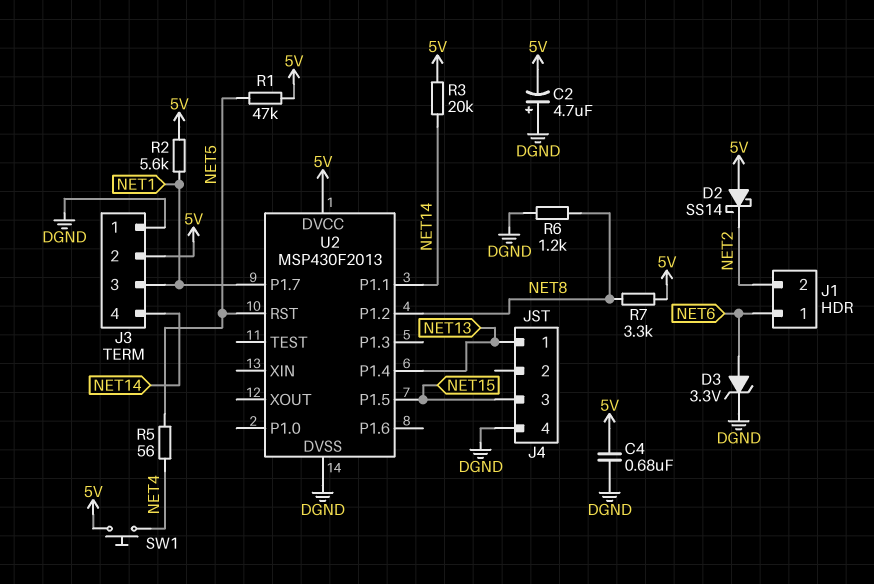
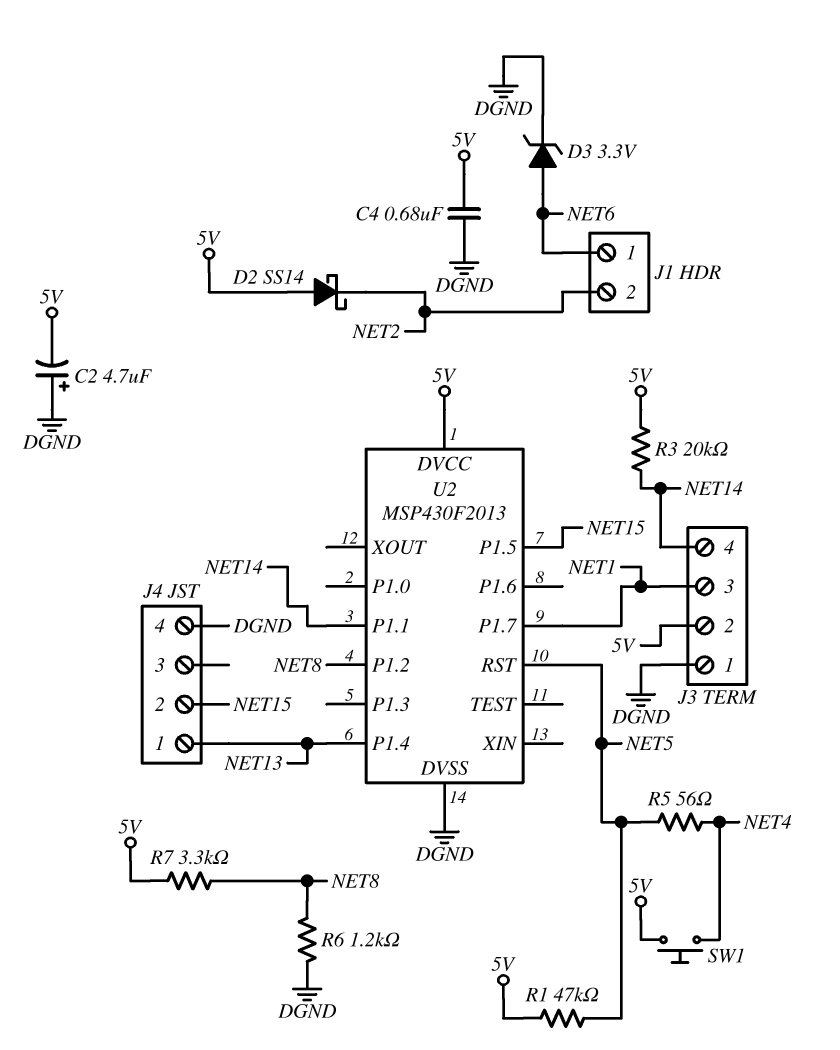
J4 pin 2: none -> NET15
J4 pin 3: NET15 -> none
R2: 5.6k (5V, NET1) -> none

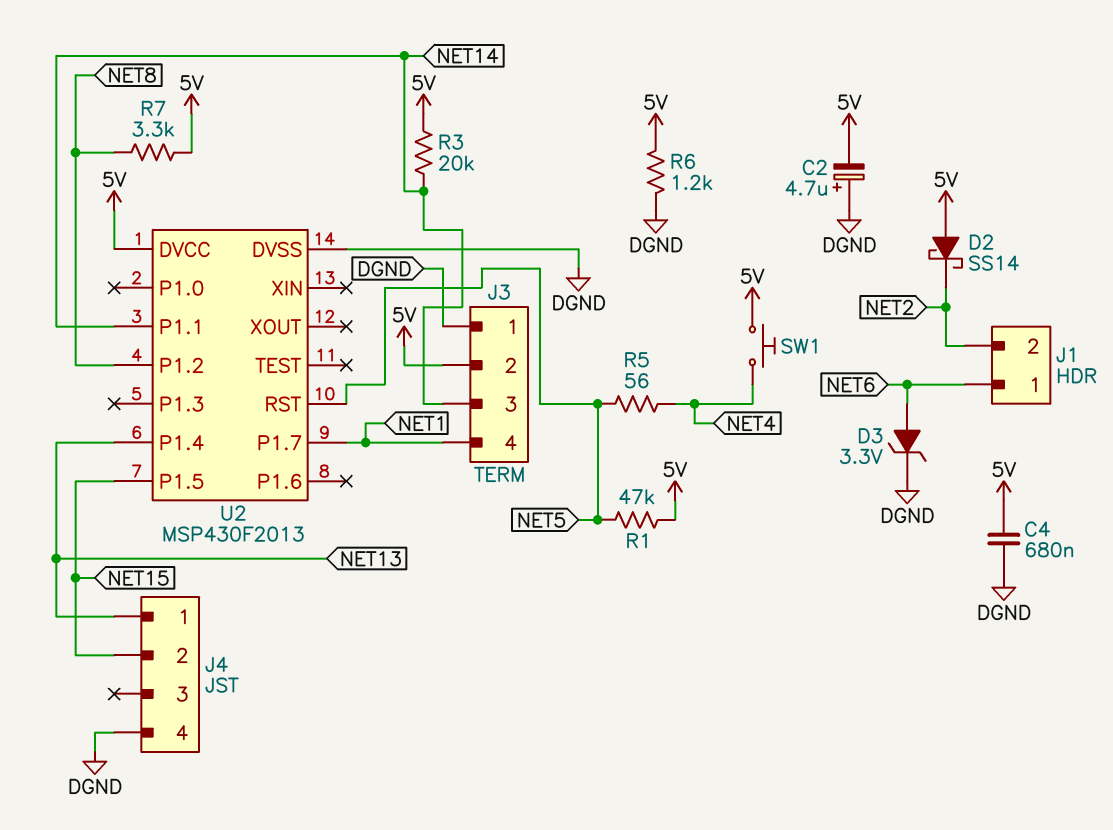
J3 pin 3: NET1 -> NET14
J3 pin 4: NET14 -> NET1
R6: 1.2k (DGND, NET8) -> 1.2k (5V, DGND)

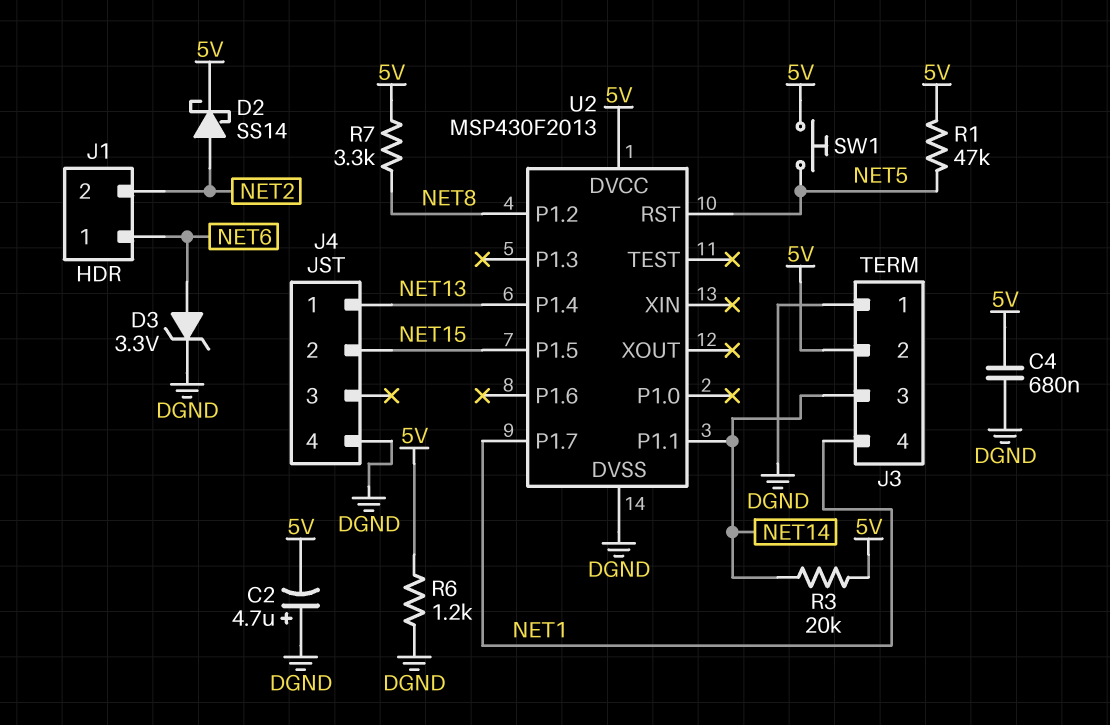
D2: schottky SS14 (A 5V, K NET2) -> schottky SS14 (A NET2, K 5V)
R5: 56 (NET4, NET5) -> none
SW1: button (5V, NET4) -> button (5V, NET5)

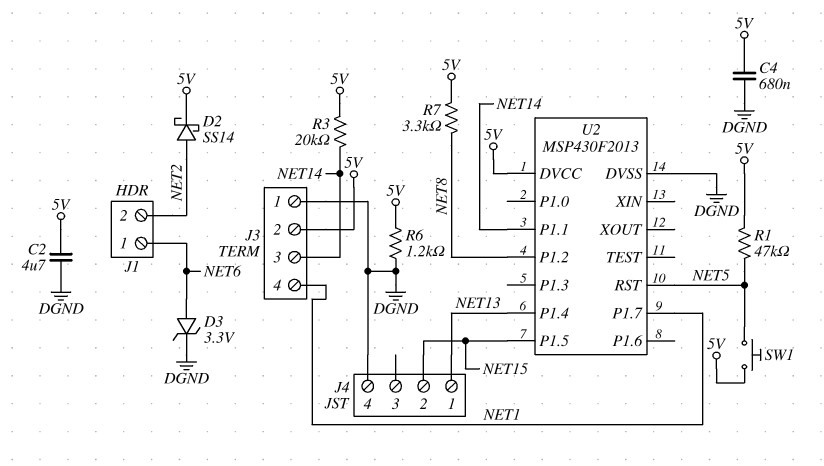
C2: 4.7uF (plus DGND, minus 5V) -> 4.7uF (5V, DGND)

